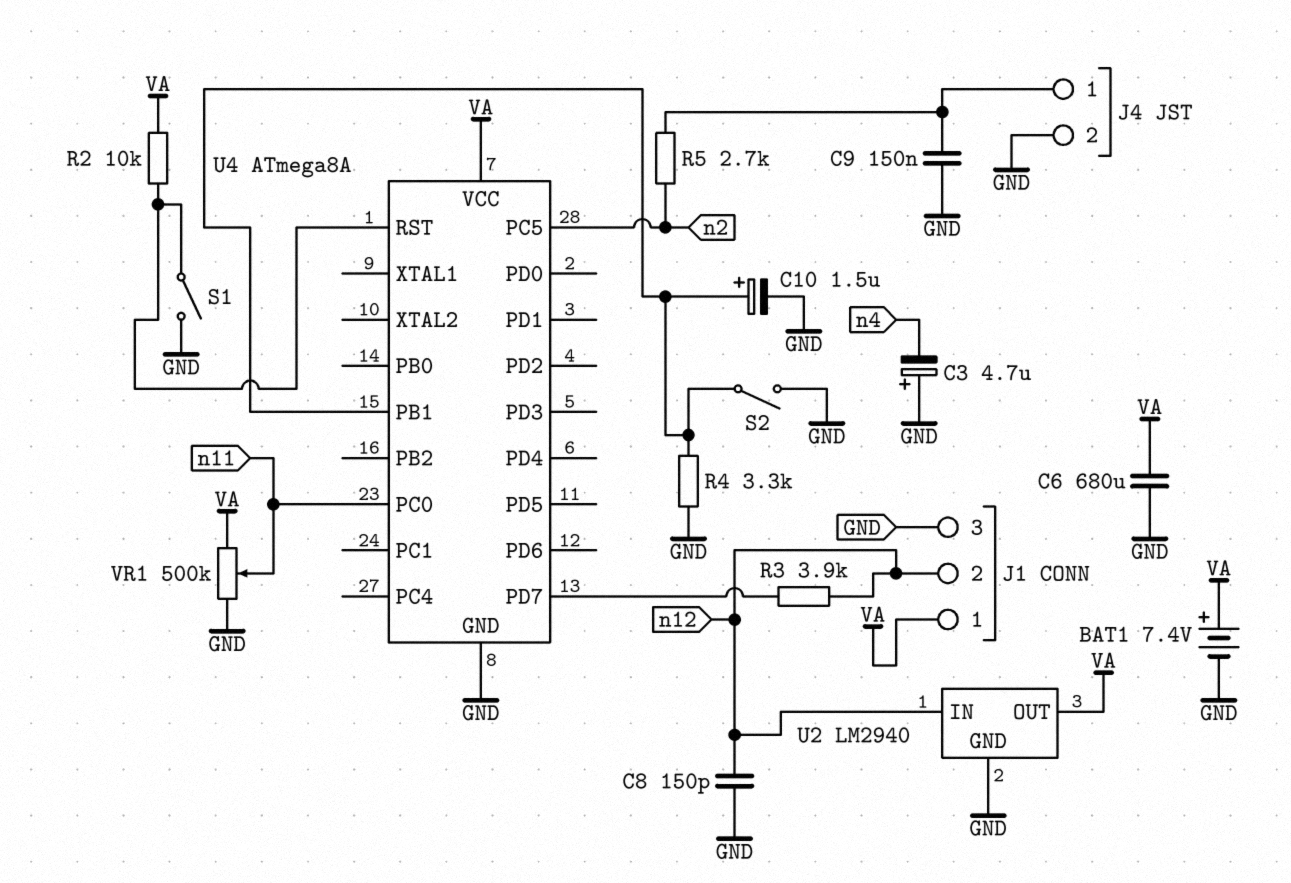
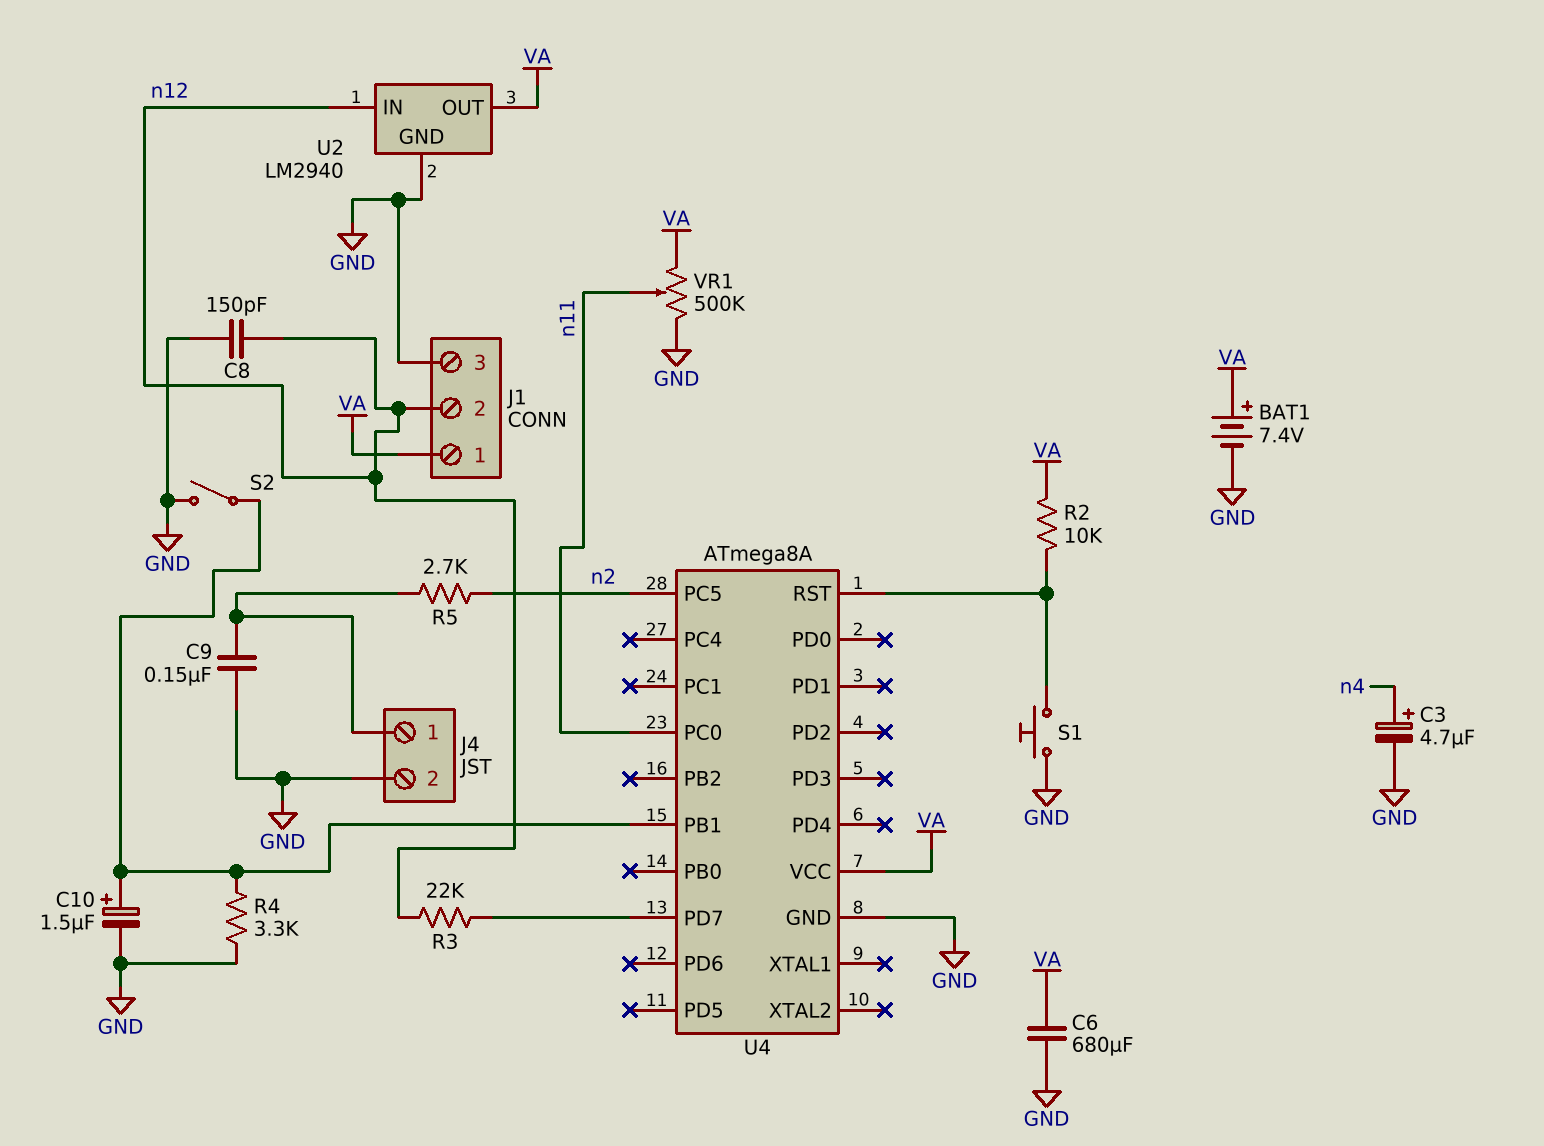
C3: 4.7uF (plus GND, minus n4) -> 4.7uF (plus n4, minus GND)
R3: 3.9k (U4/PD7, n12) -> 22k (U4/PD7, n12)
S1: switch (GND, U4/RST) -> button (GND, U4/RST)

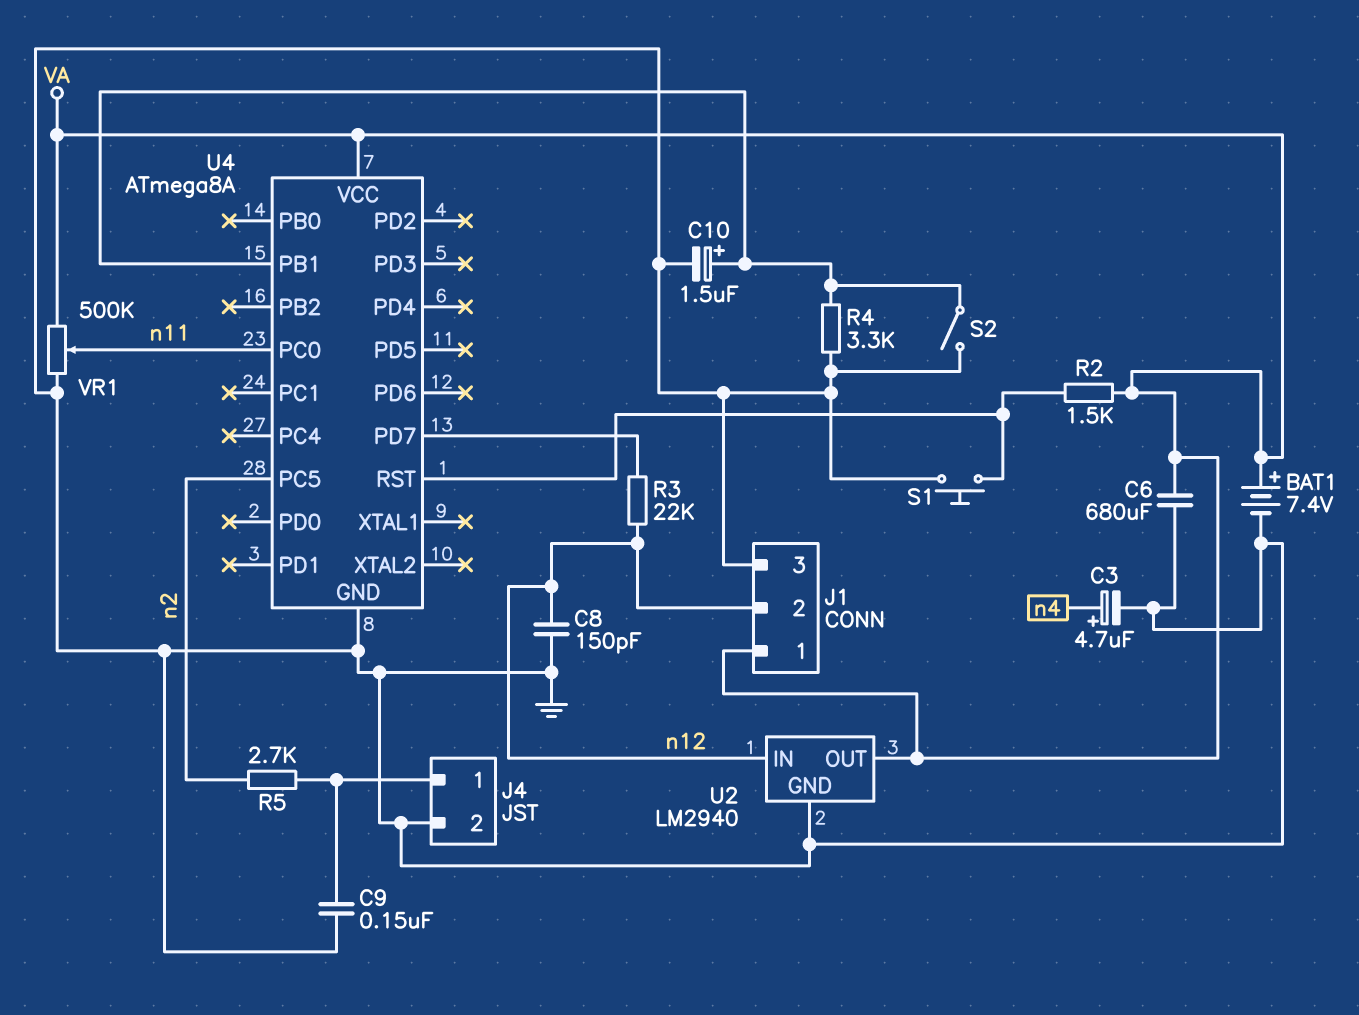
R2: 10k (U4/RST, VA) -> 1.5k (U4/RST, VA)

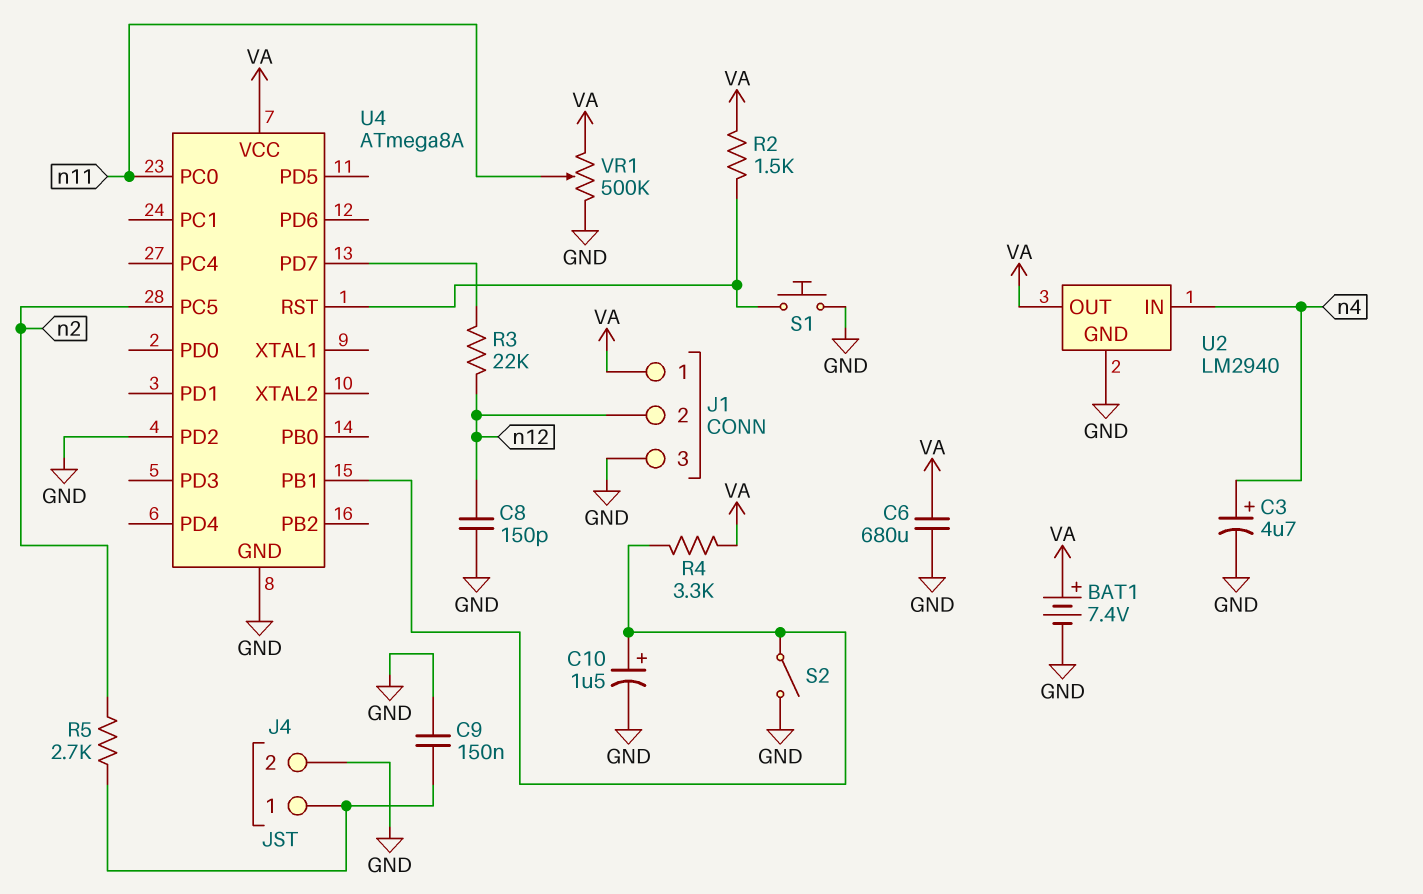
R4: 3.3k (GND, U4/PB1) -> 3.3k (U4/PB1, VA)
U2 pin IN: n12 -> n4
U4 pin PD2: none -> GND

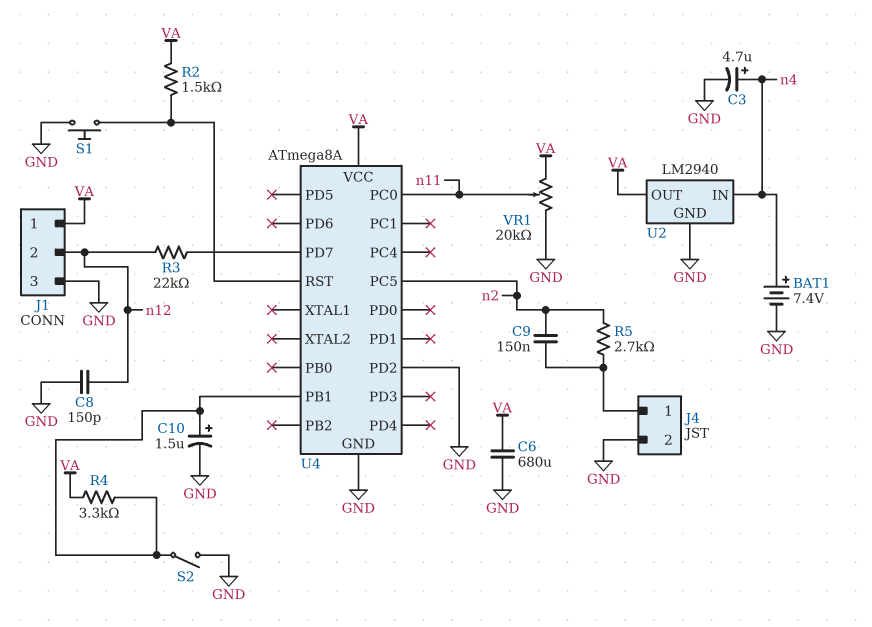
BAT1: 7.4V (plus VA, minus GND) -> 7.4V (plus n4, minus GND)
C9: 150nF (GND, J4/1) -> 150nF (J4/1, n2)
VR1: 500k (GND, VA, wiper n11) -> 20k (GND, VA, wiper n11)

